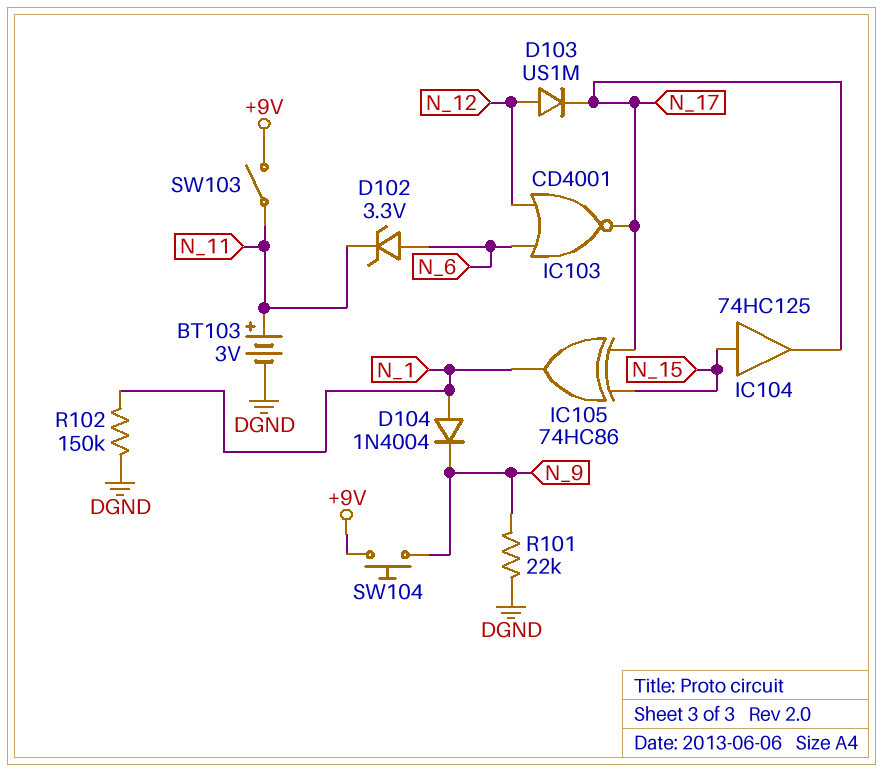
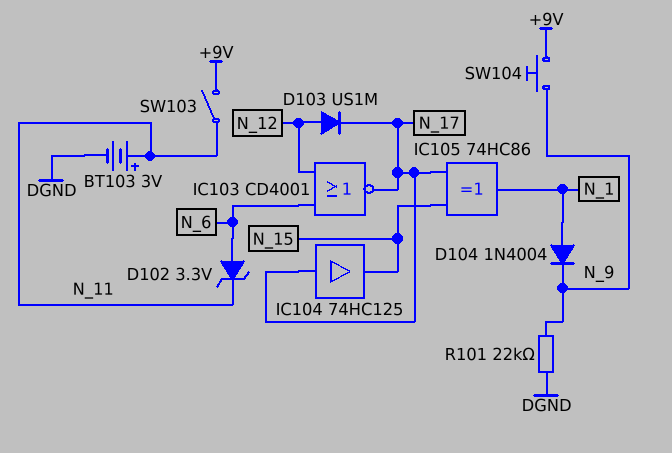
IC104: buffer 74HC125 (in N_15, out N_17) -> buffer 74HC125 (in N_17, out N_15)
R102: 150k (DGND, N_1) -> none

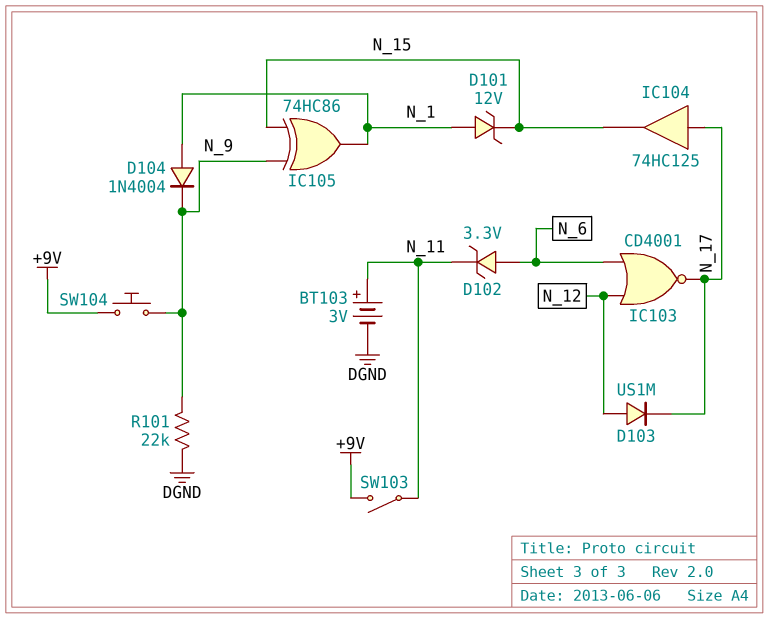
D101: none -> zener 12V (A N_1, K N_15)
IC105: XOR 74HC86 (in N_15, in N_17, out N_1) -> XOR 74HC86 (in N_9, in N_15, out N_1)

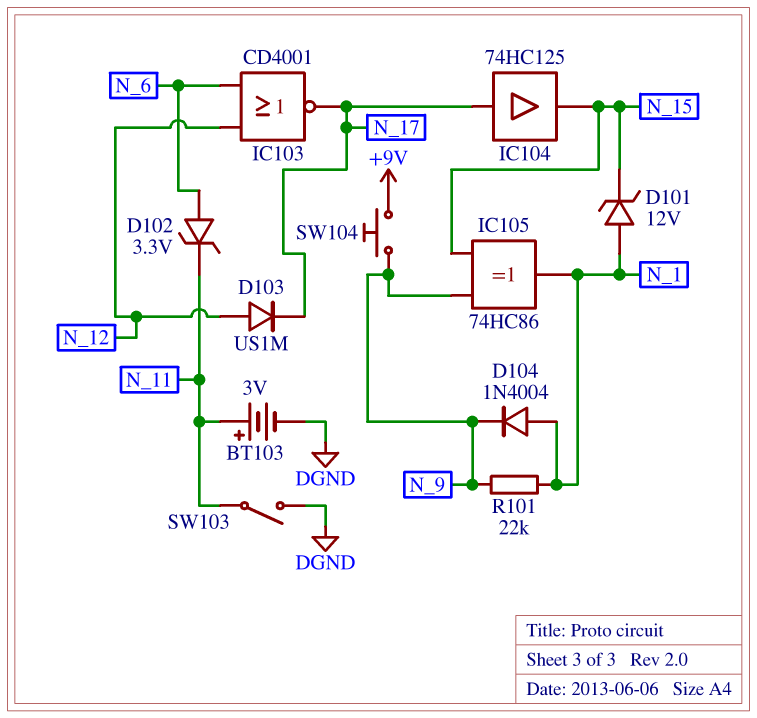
R101: 22k (DGND, N_9) -> 22k (N_1, N_9)
SW103: switch (+9V, N_11) -> switch (DGND, N_11)

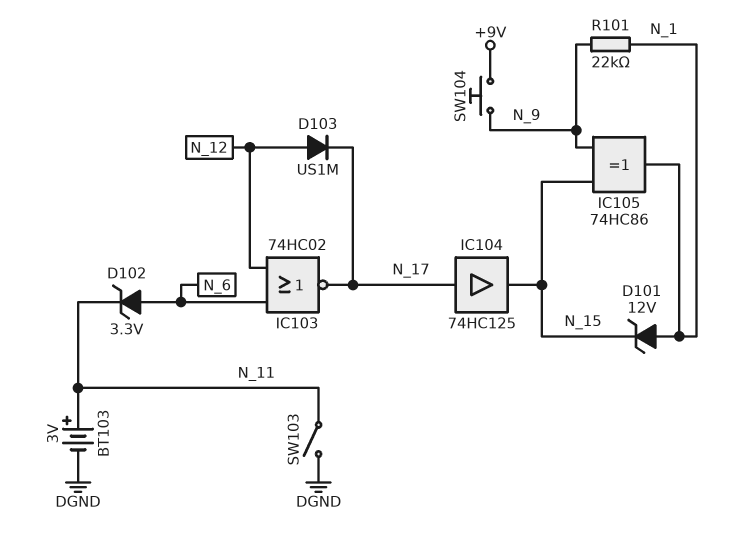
D104: diode 1N4004 (A N_1, K N_9) -> none
IC103: NOR CD4001 (in N_6, in N_12, out N_17) -> NOR 74HC02 (in N_6, in N_12, out N_17)

